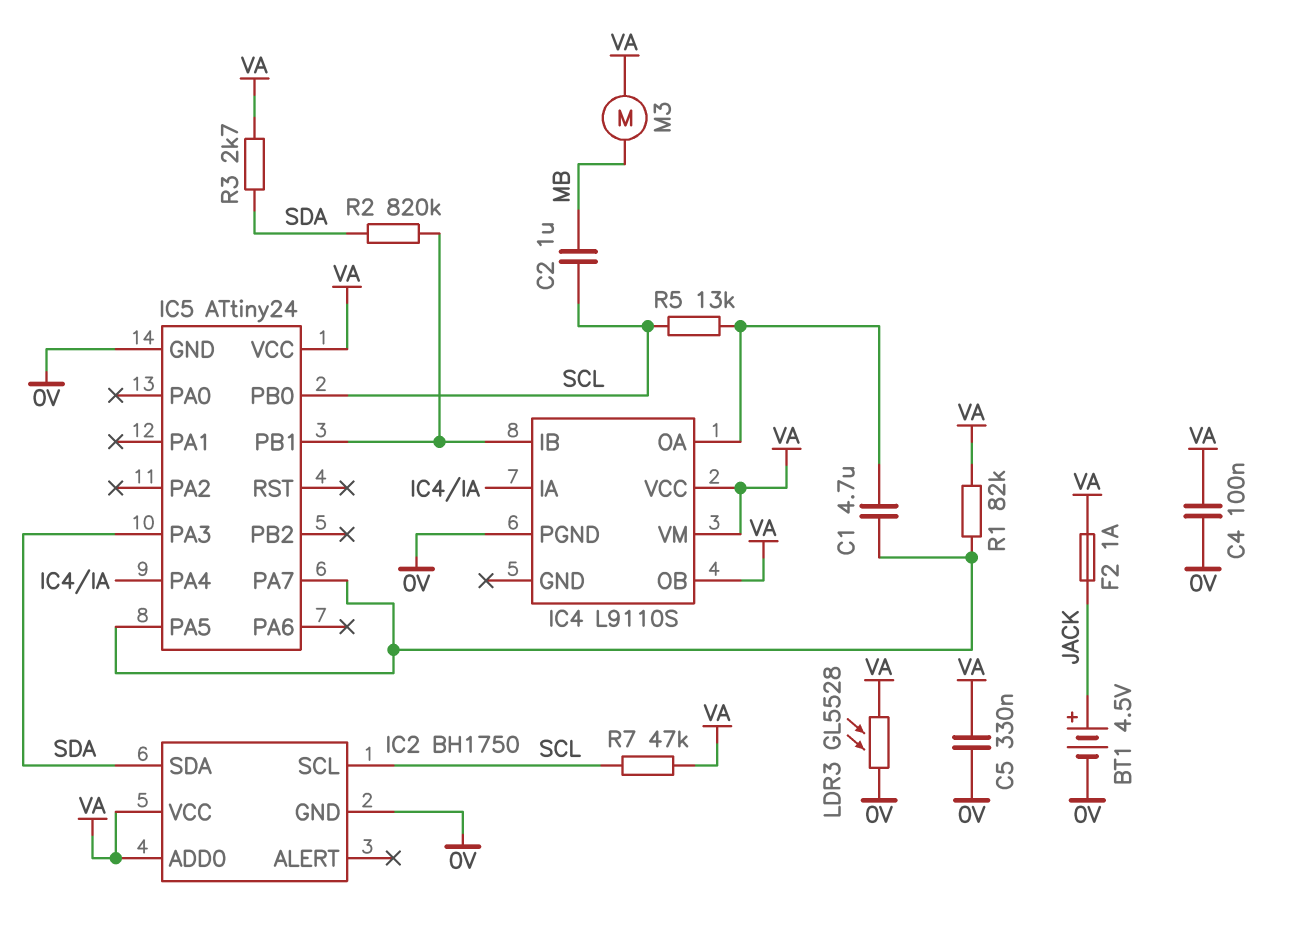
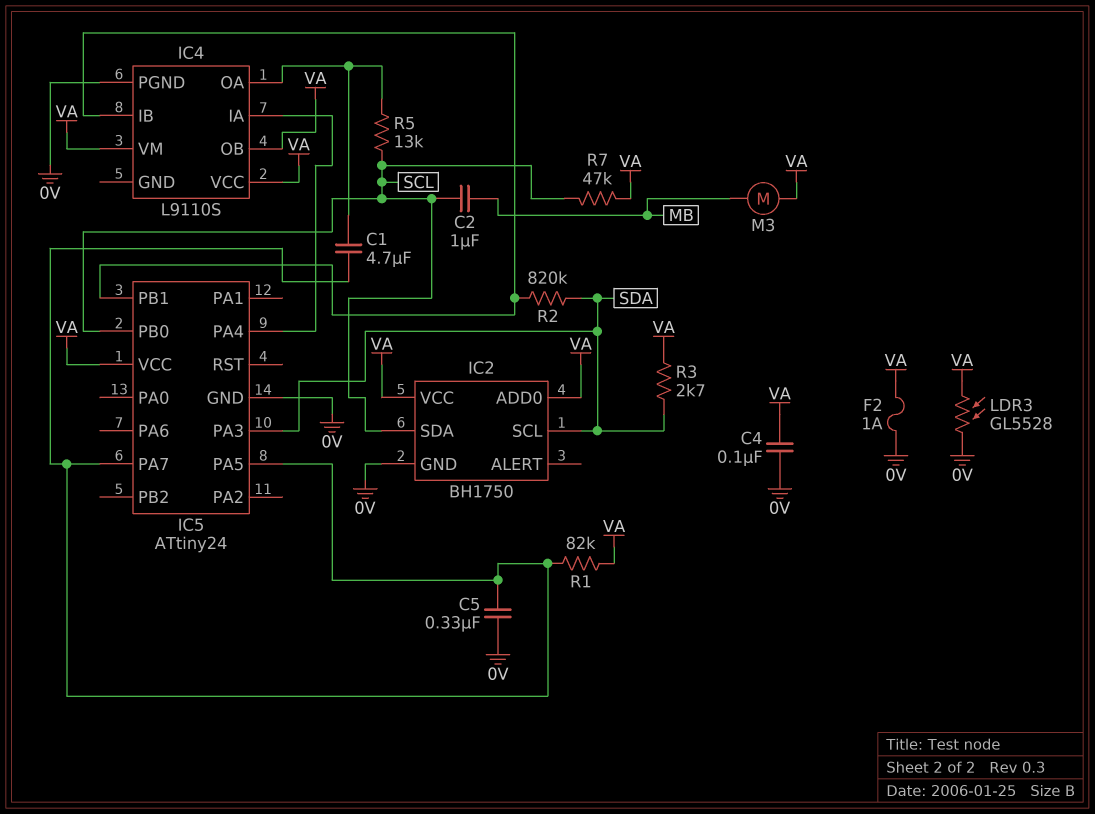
BT1: 4.5V (plus JACK, minus 0V) -> none
C5: 330nF (0V, VA) -> 330nF (0V, IC5/PA5)
F2: 1A (JACK, VA) -> 1A (0V, VA)
IC2 pin SCL: SCL -> SDA
IC2 pin SDA: SDA -> SCL

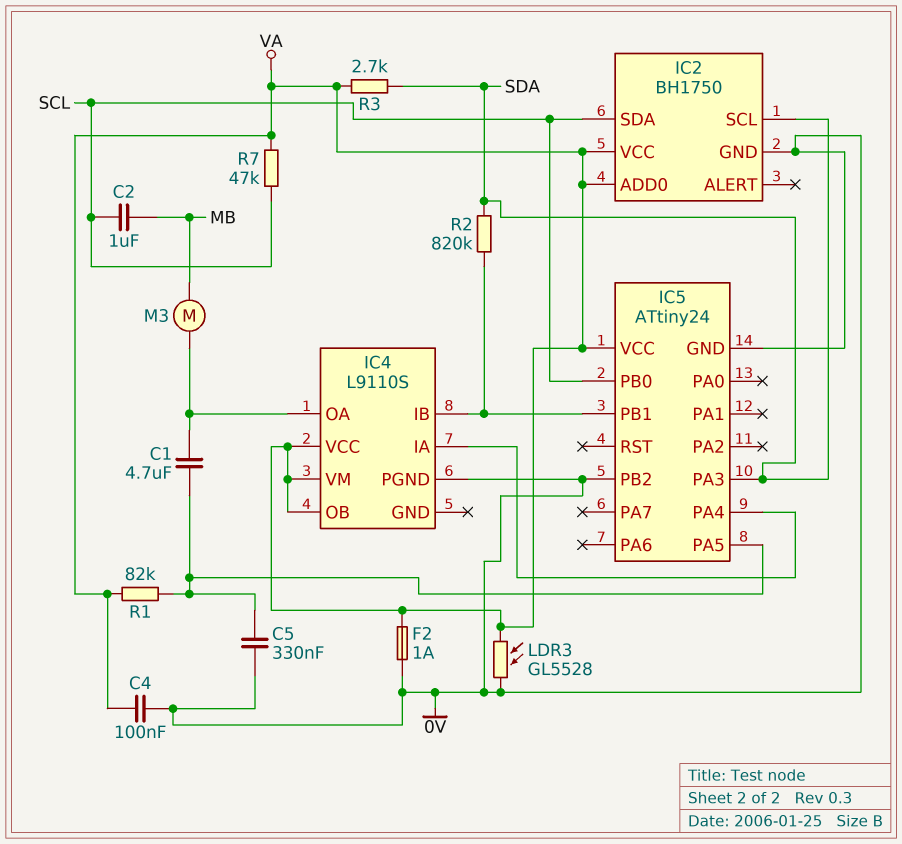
IC5 pin PA7: IC5/PA5 -> none
IC5 pin PB2: none -> 0V
M3: motor (MB, VA) -> motor (IC4/OA, MB)
R5: 13k (IC4/OA, SCL) -> none

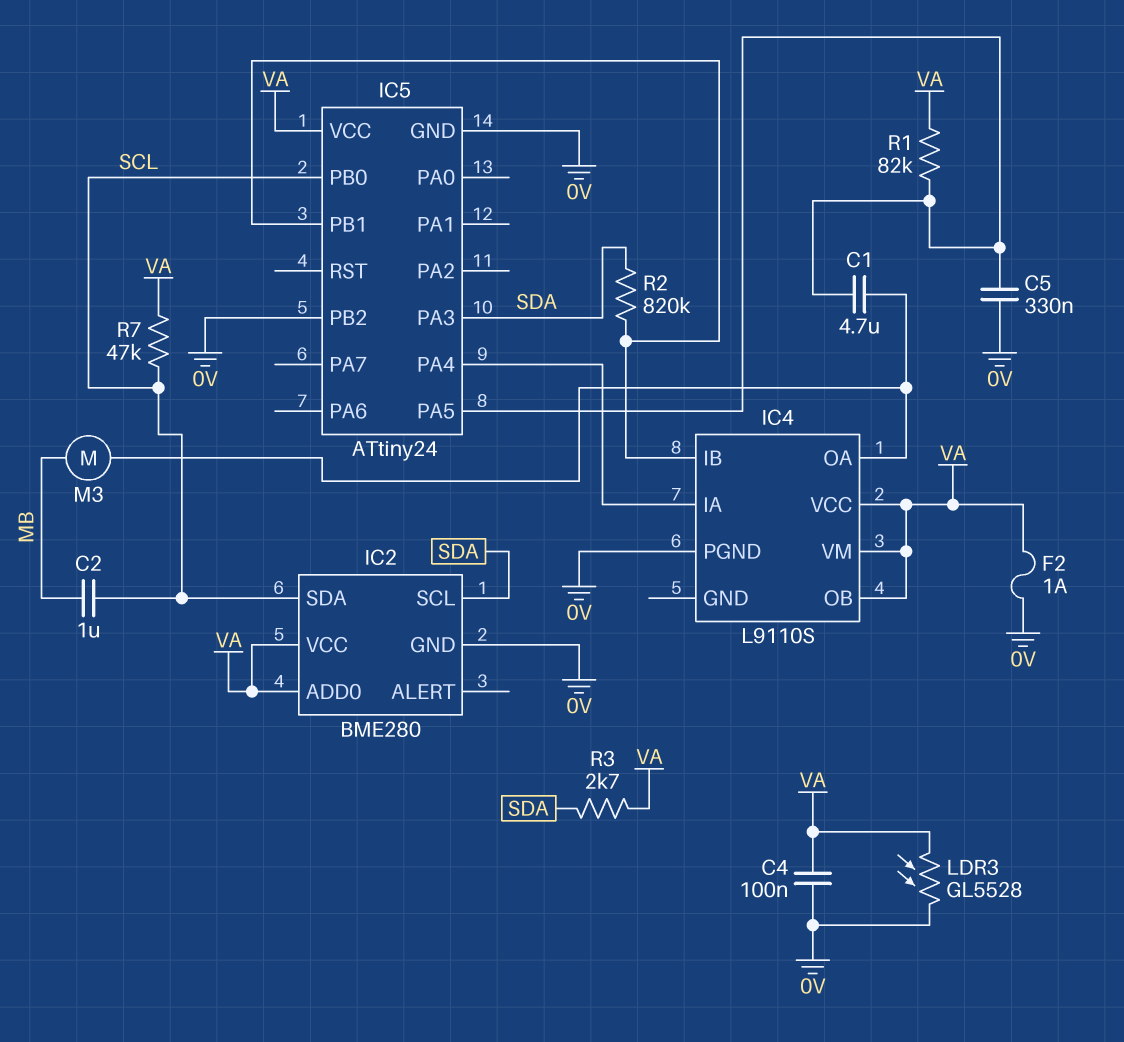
IC2: BH1750 -> BME280

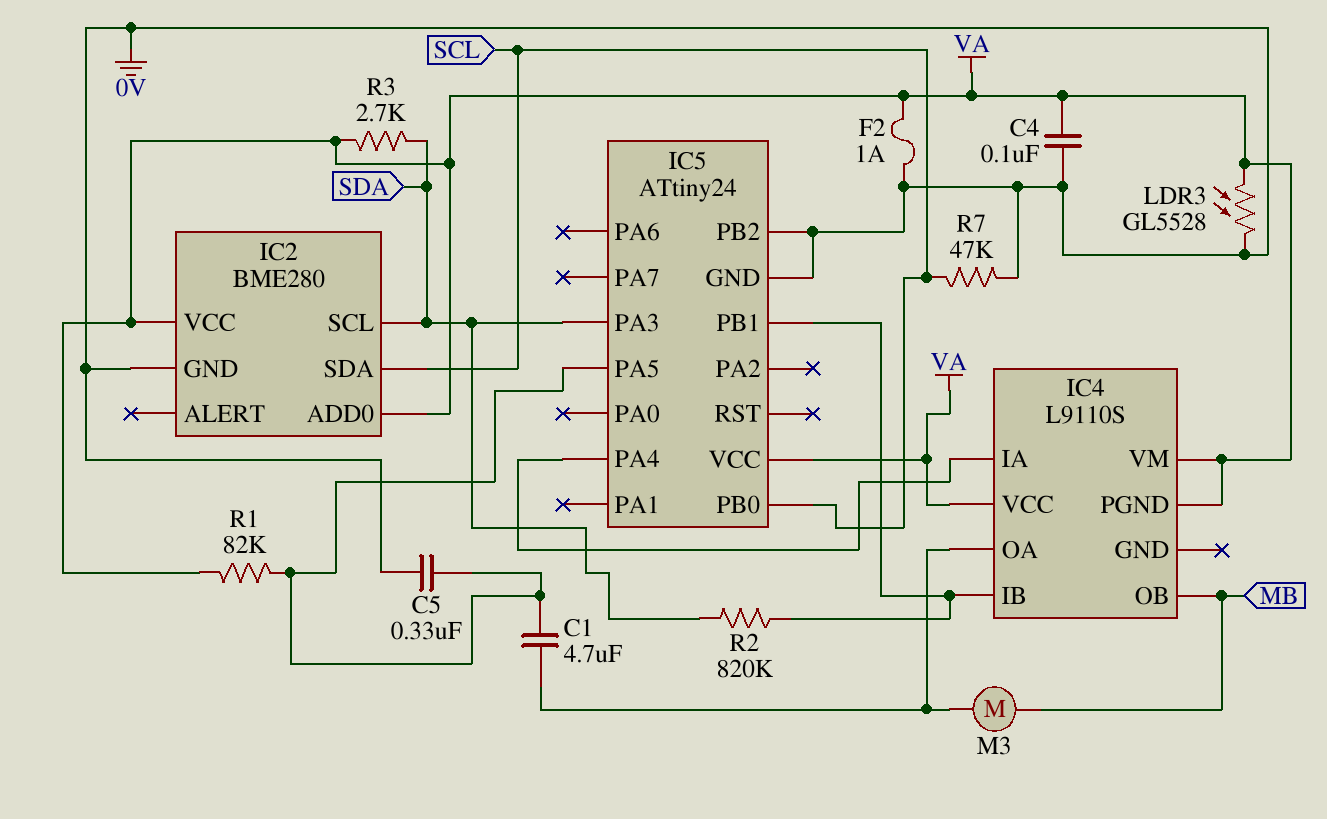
C2: 1uF (MB, SCL) -> none
IC4 pin OB: VA -> MB
IC4 pin PGND: 0V -> VA
R7: 47k (SCL, VA) -> 47k (0V, SCL)

